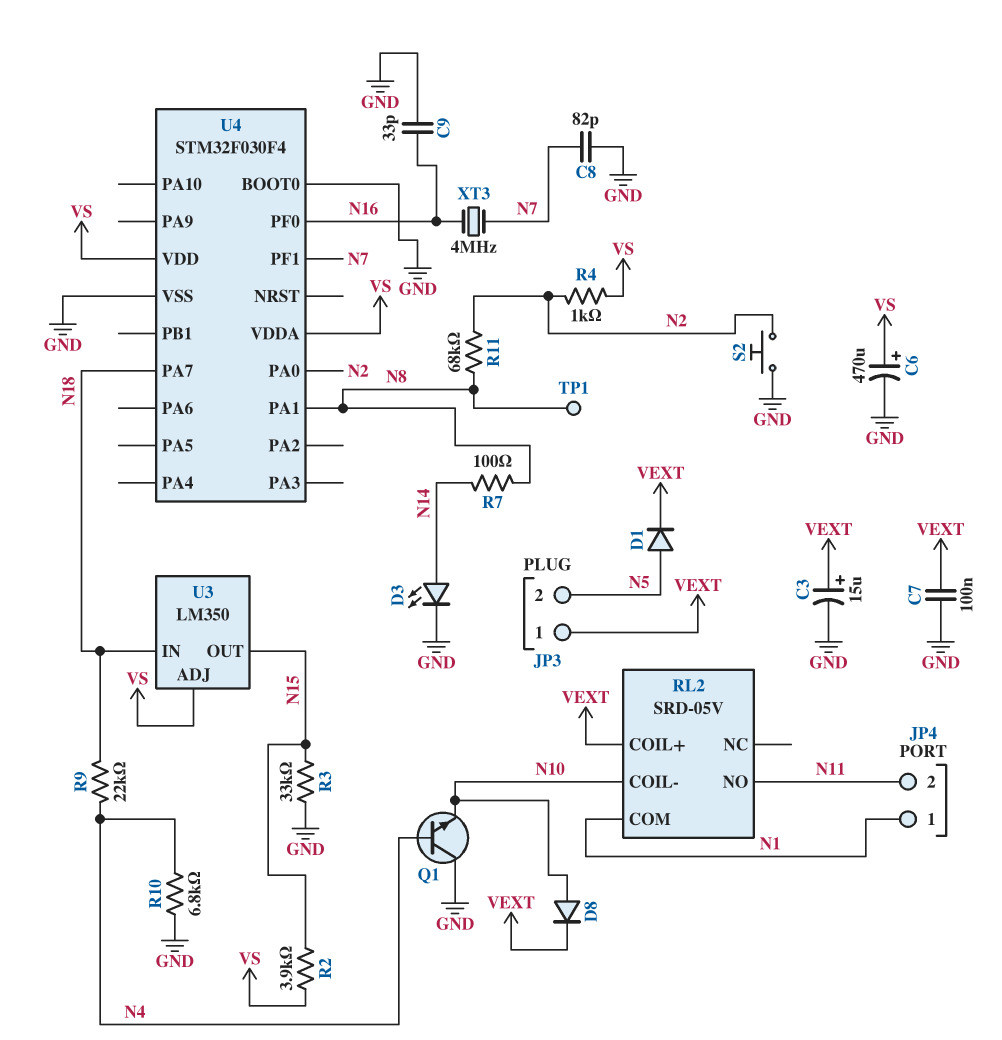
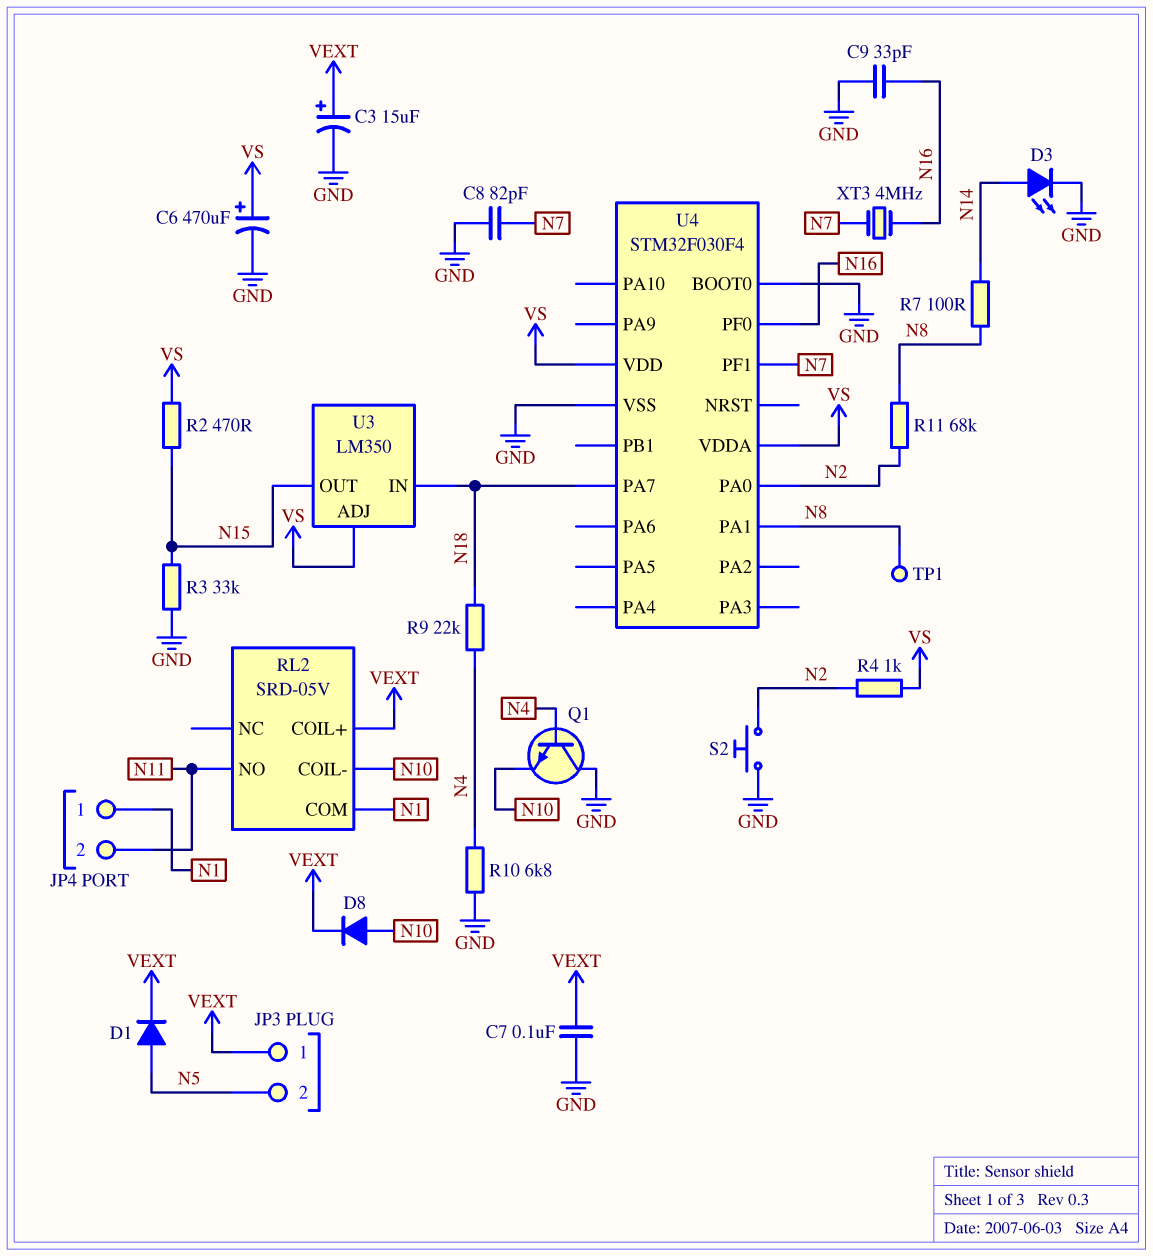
R2: 3.9k (N15, VS) -> 470 (N15, VS)

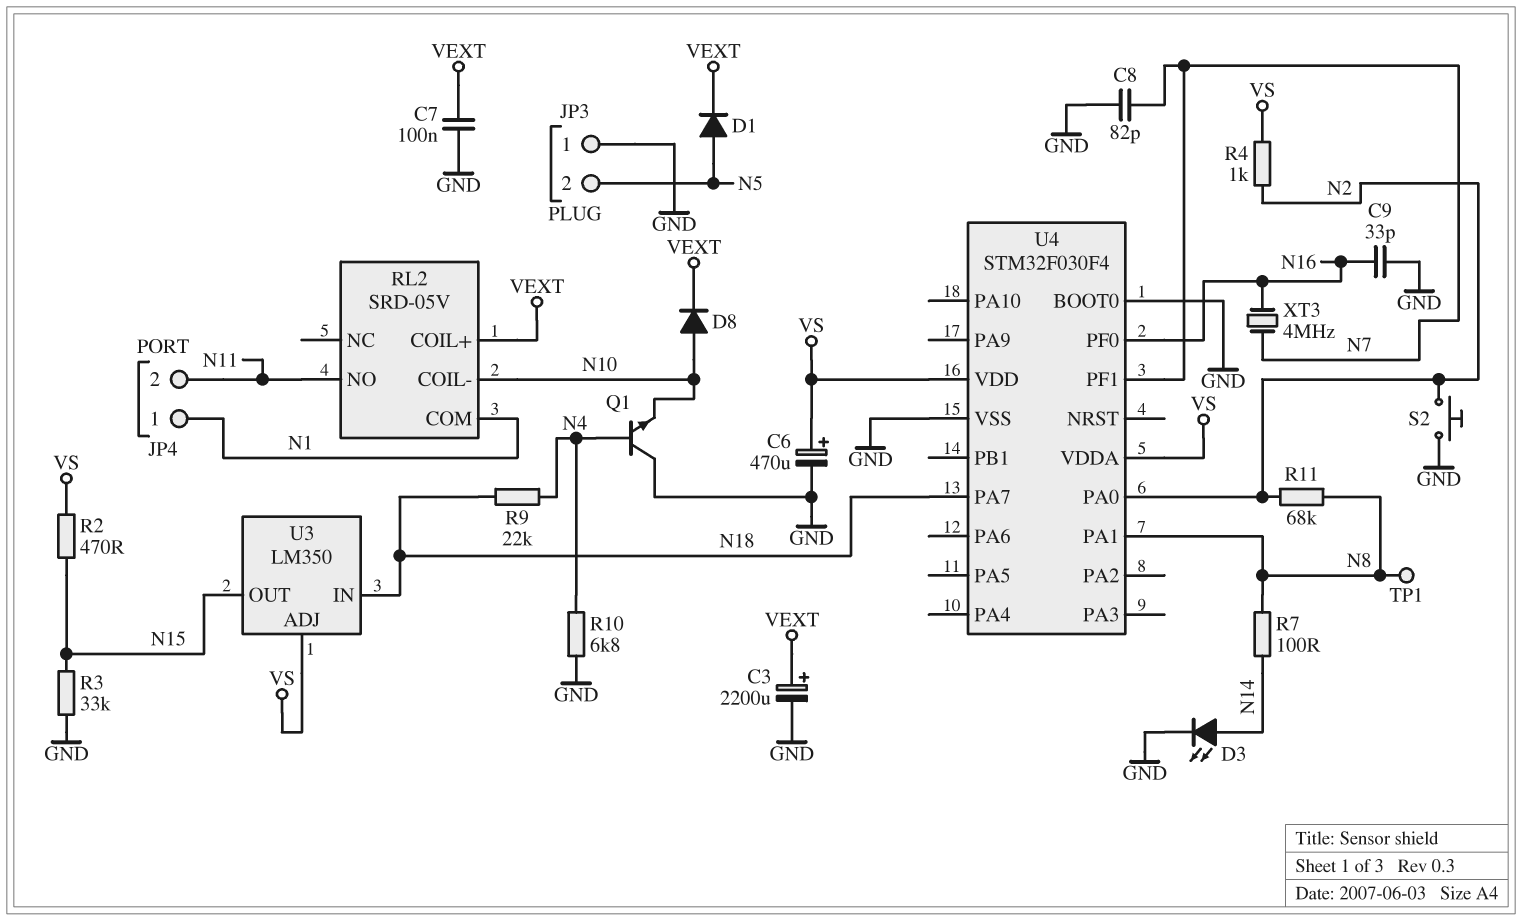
C3: 15uF (plus VEXT, minus GND) -> 2200uF (plus VEXT, minus GND)
JP3 pin 1: VEXT -> GND

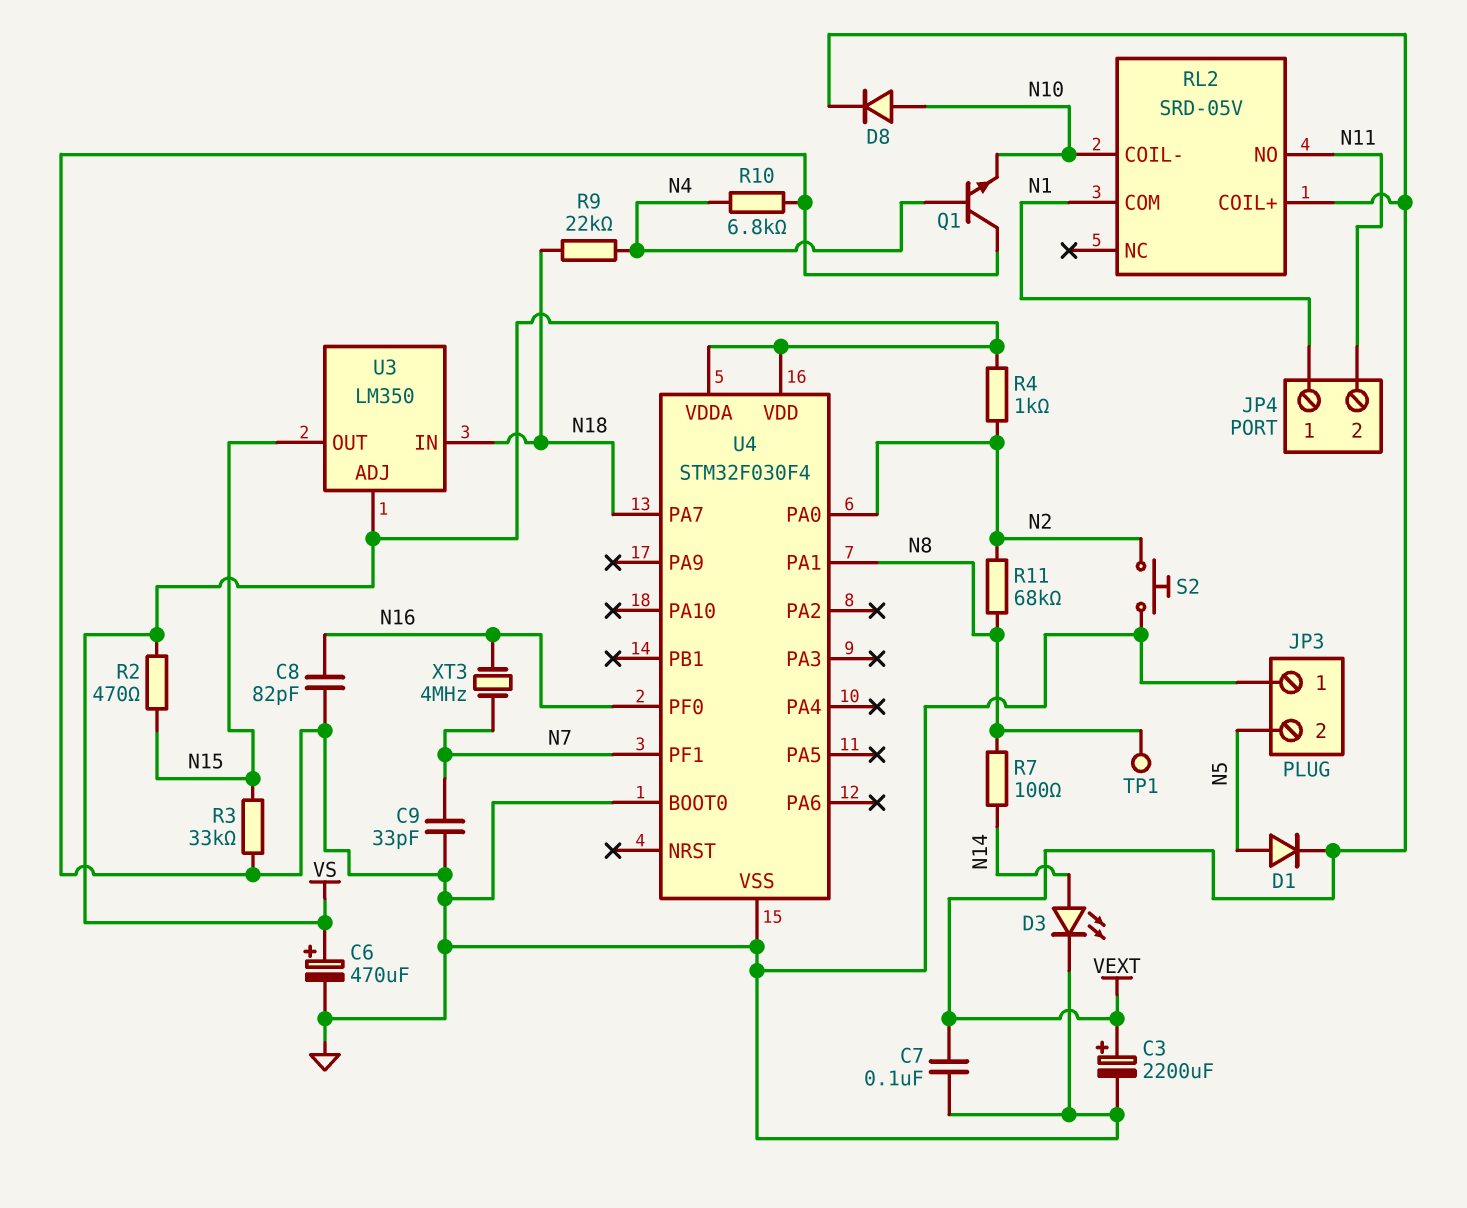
C8: 82pF (GND, N7) -> 82pF (GND, N16)
C9: 33pF (GND, N16) -> 33pF (GND, N7)

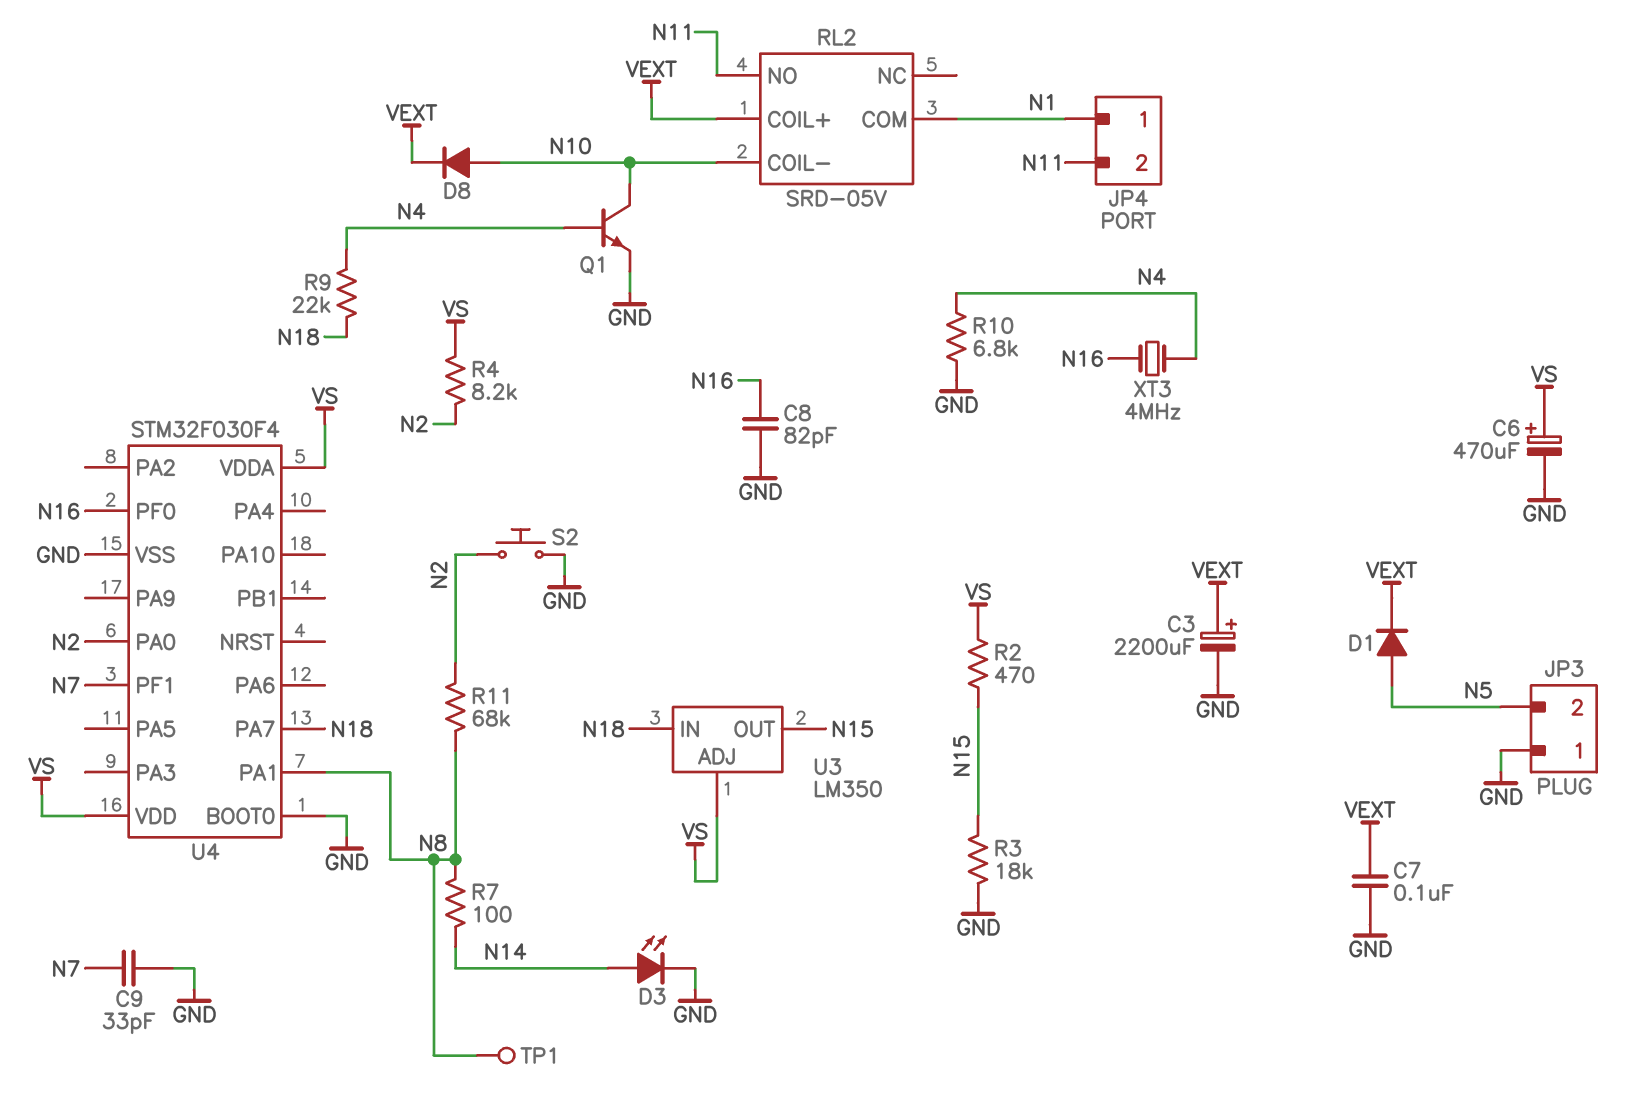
Q1: NPN (B N4, C GND, E N10) -> NPN (B N4, C N10, E GND)
R3: 33k (GND, N15) -> 18k (GND, N15)
R4: 1k (N2, VS) -> 8.2k (N2, VS)
XT3: 4MHz (N7, N16) -> 4MHz (N4, N16)

